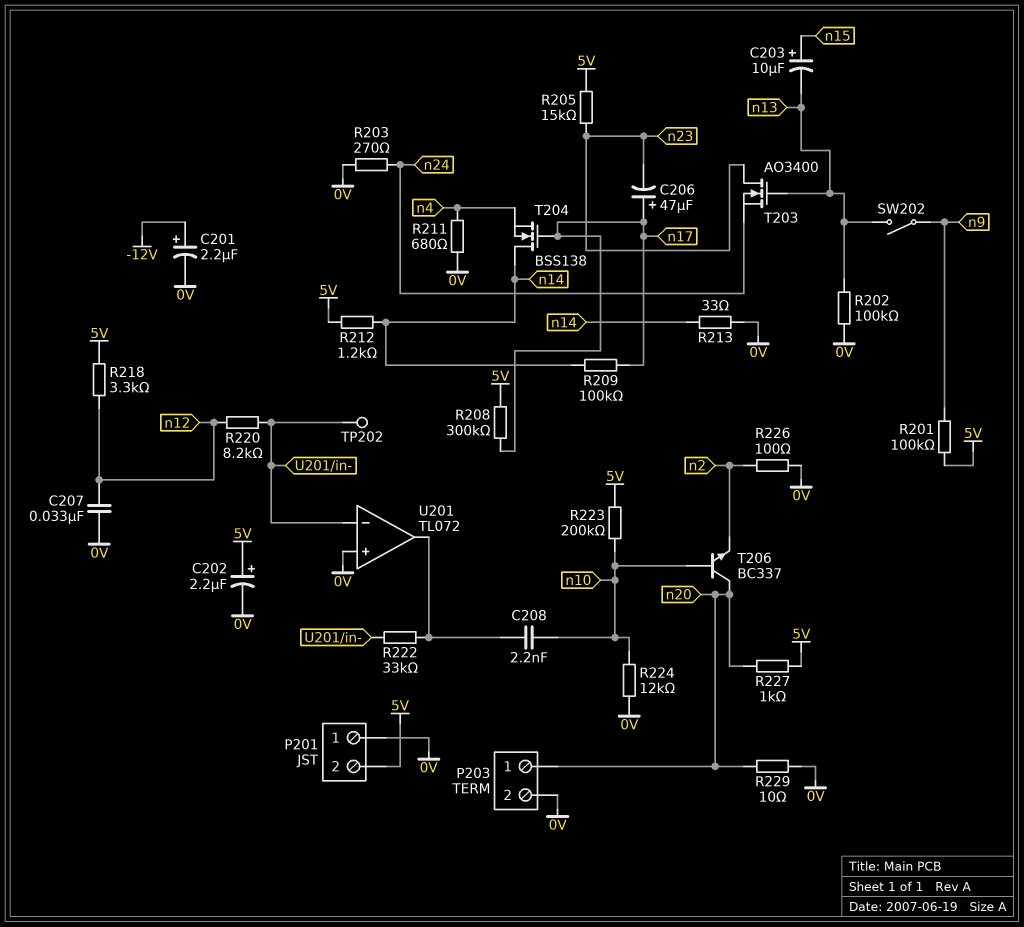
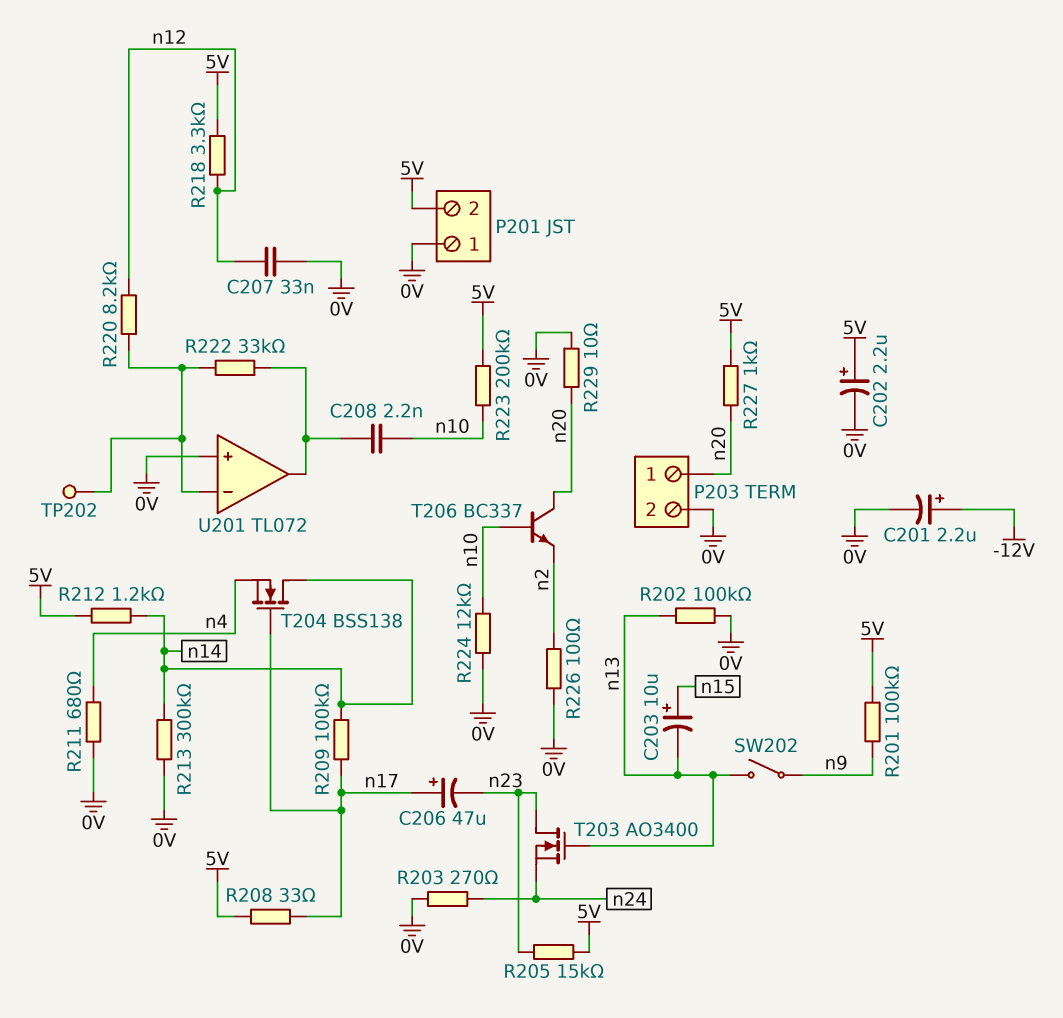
R208: 300k (5V, n17) -> 33 (5V, n17)
R213: 33 (0V, n14) -> 300k (0V, n14)

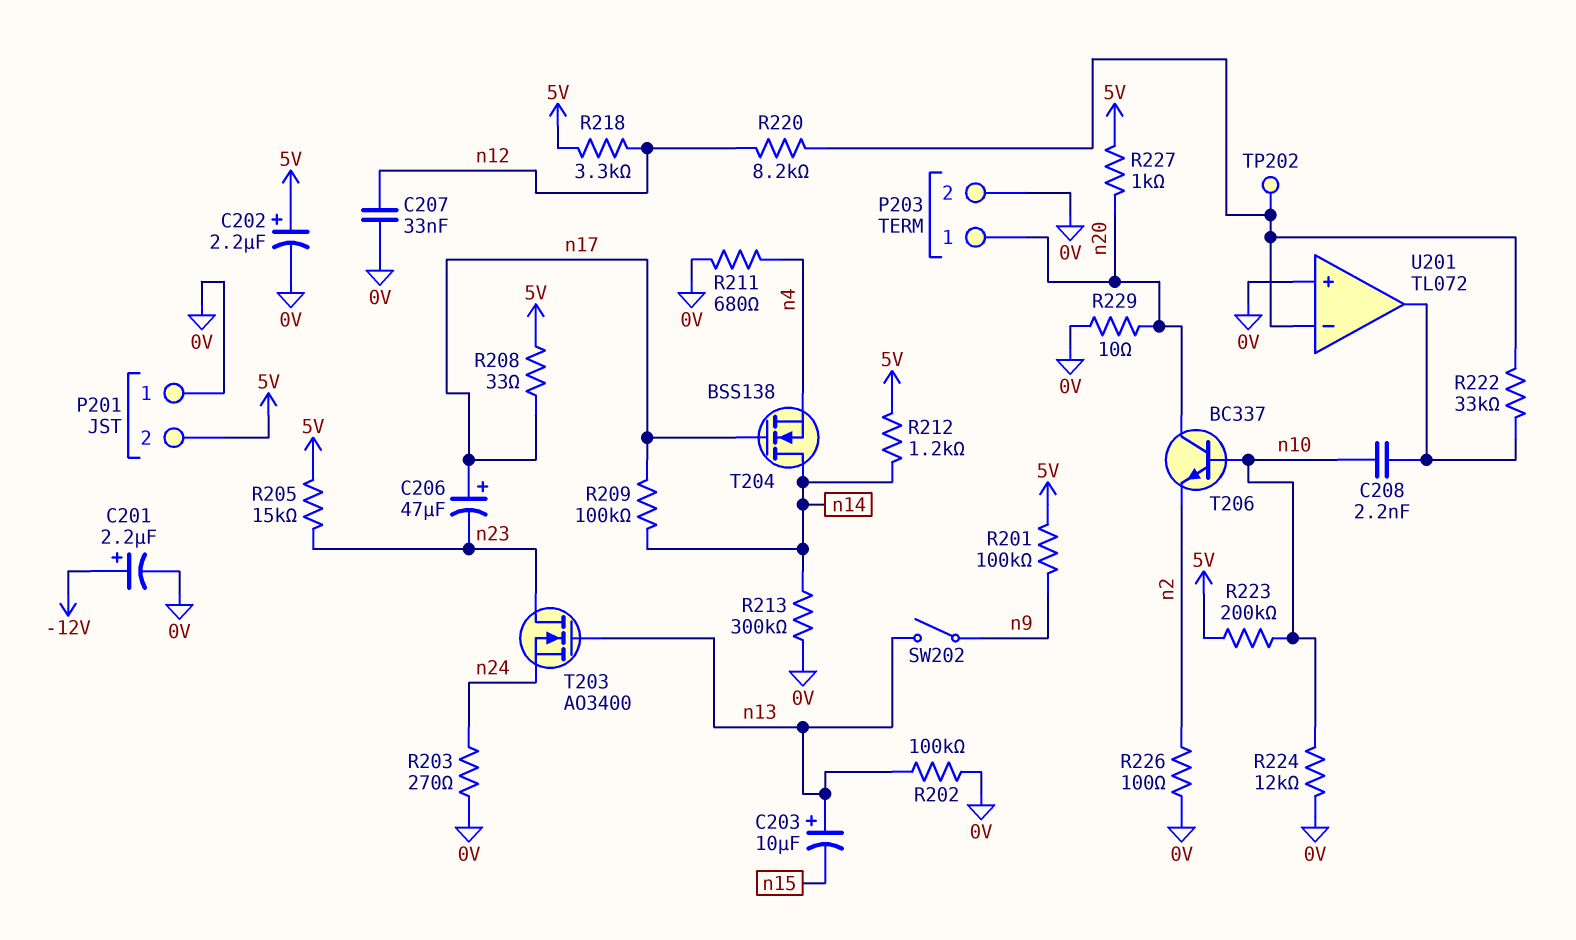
C203: 10uF (plus n15, minus n13) -> 10uF (plus n13, minus n15)

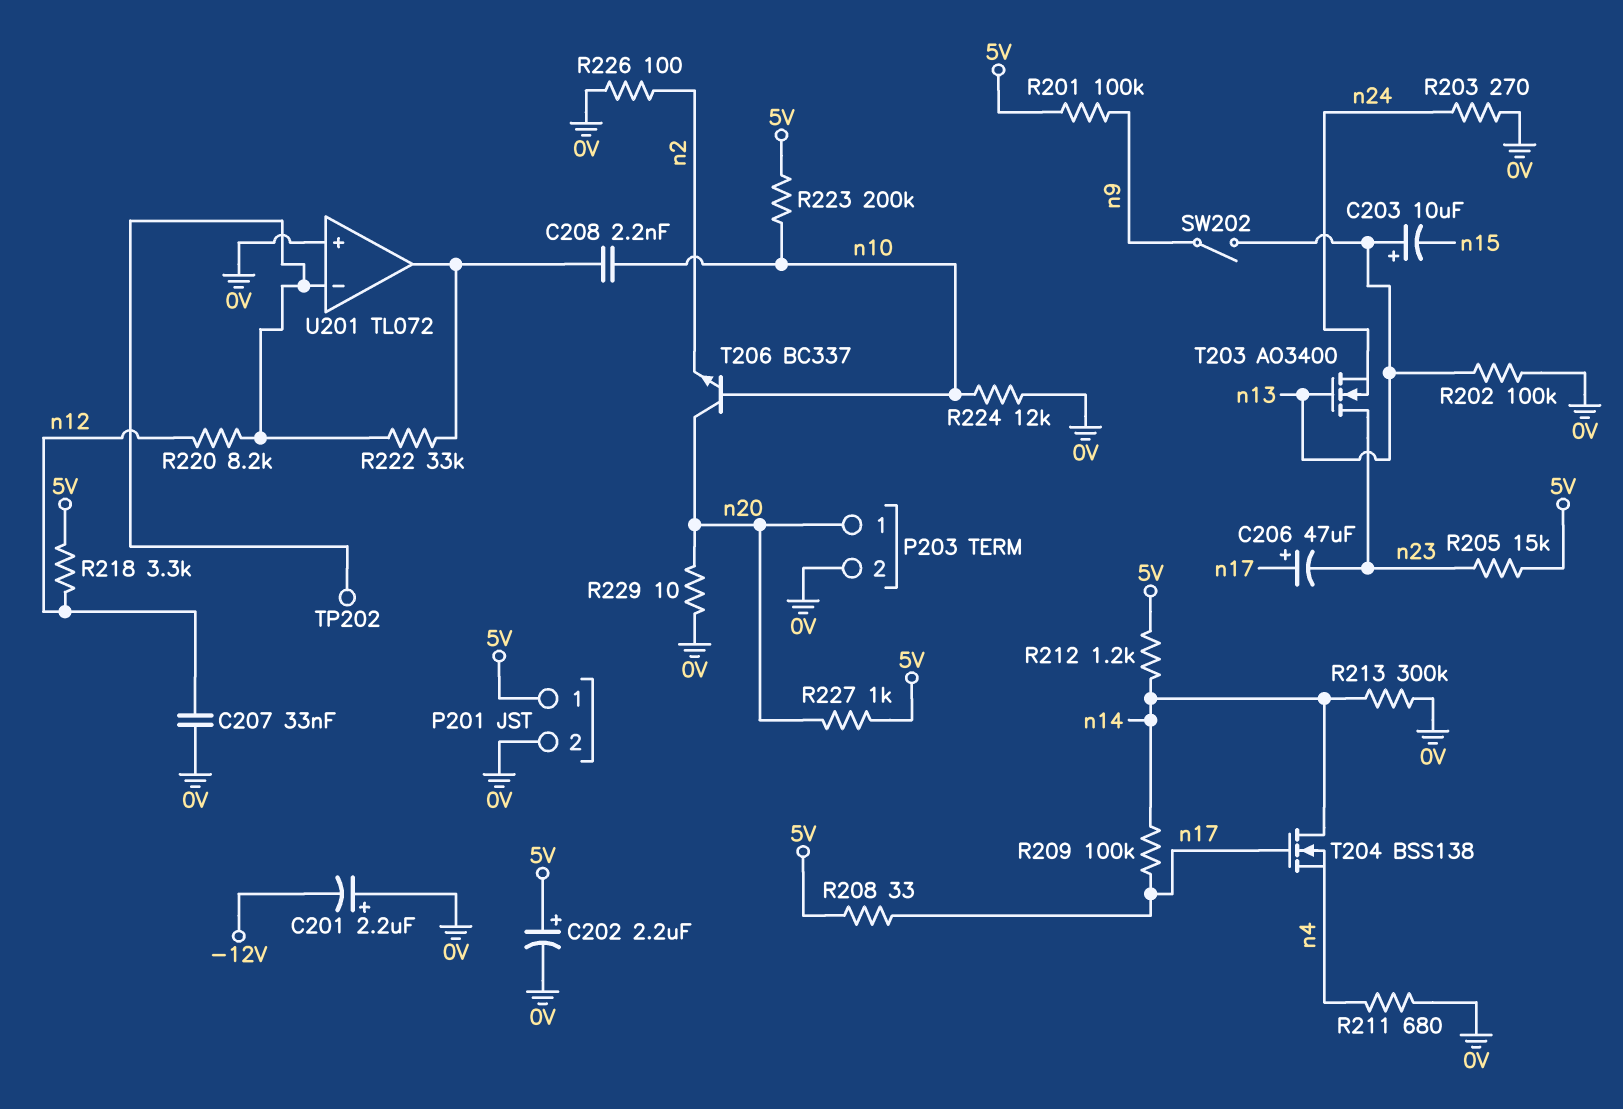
C201: 2.2uF (plus -12V, minus 0V) -> 2.2uF (plus 0V, minus -12V)
P201 pin 1: 0V -> 5V
P201 pin 2: 5V -> 0V

